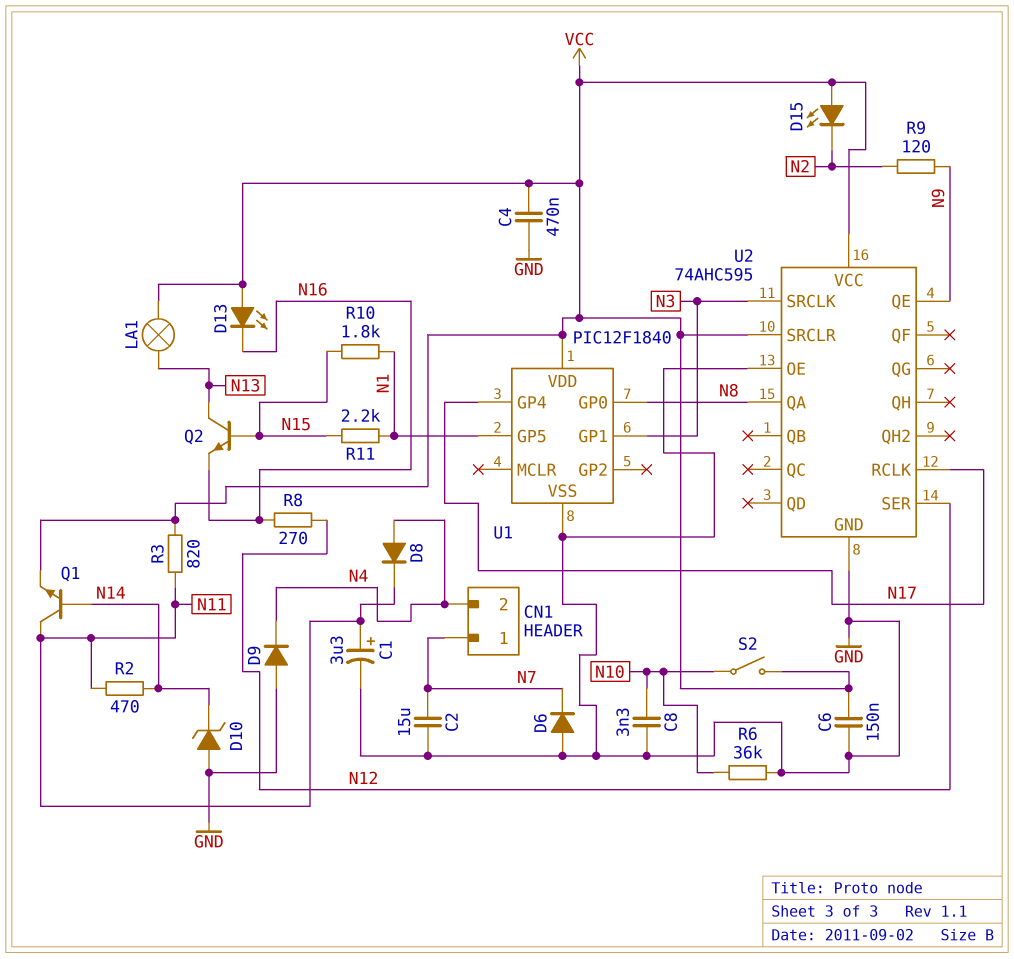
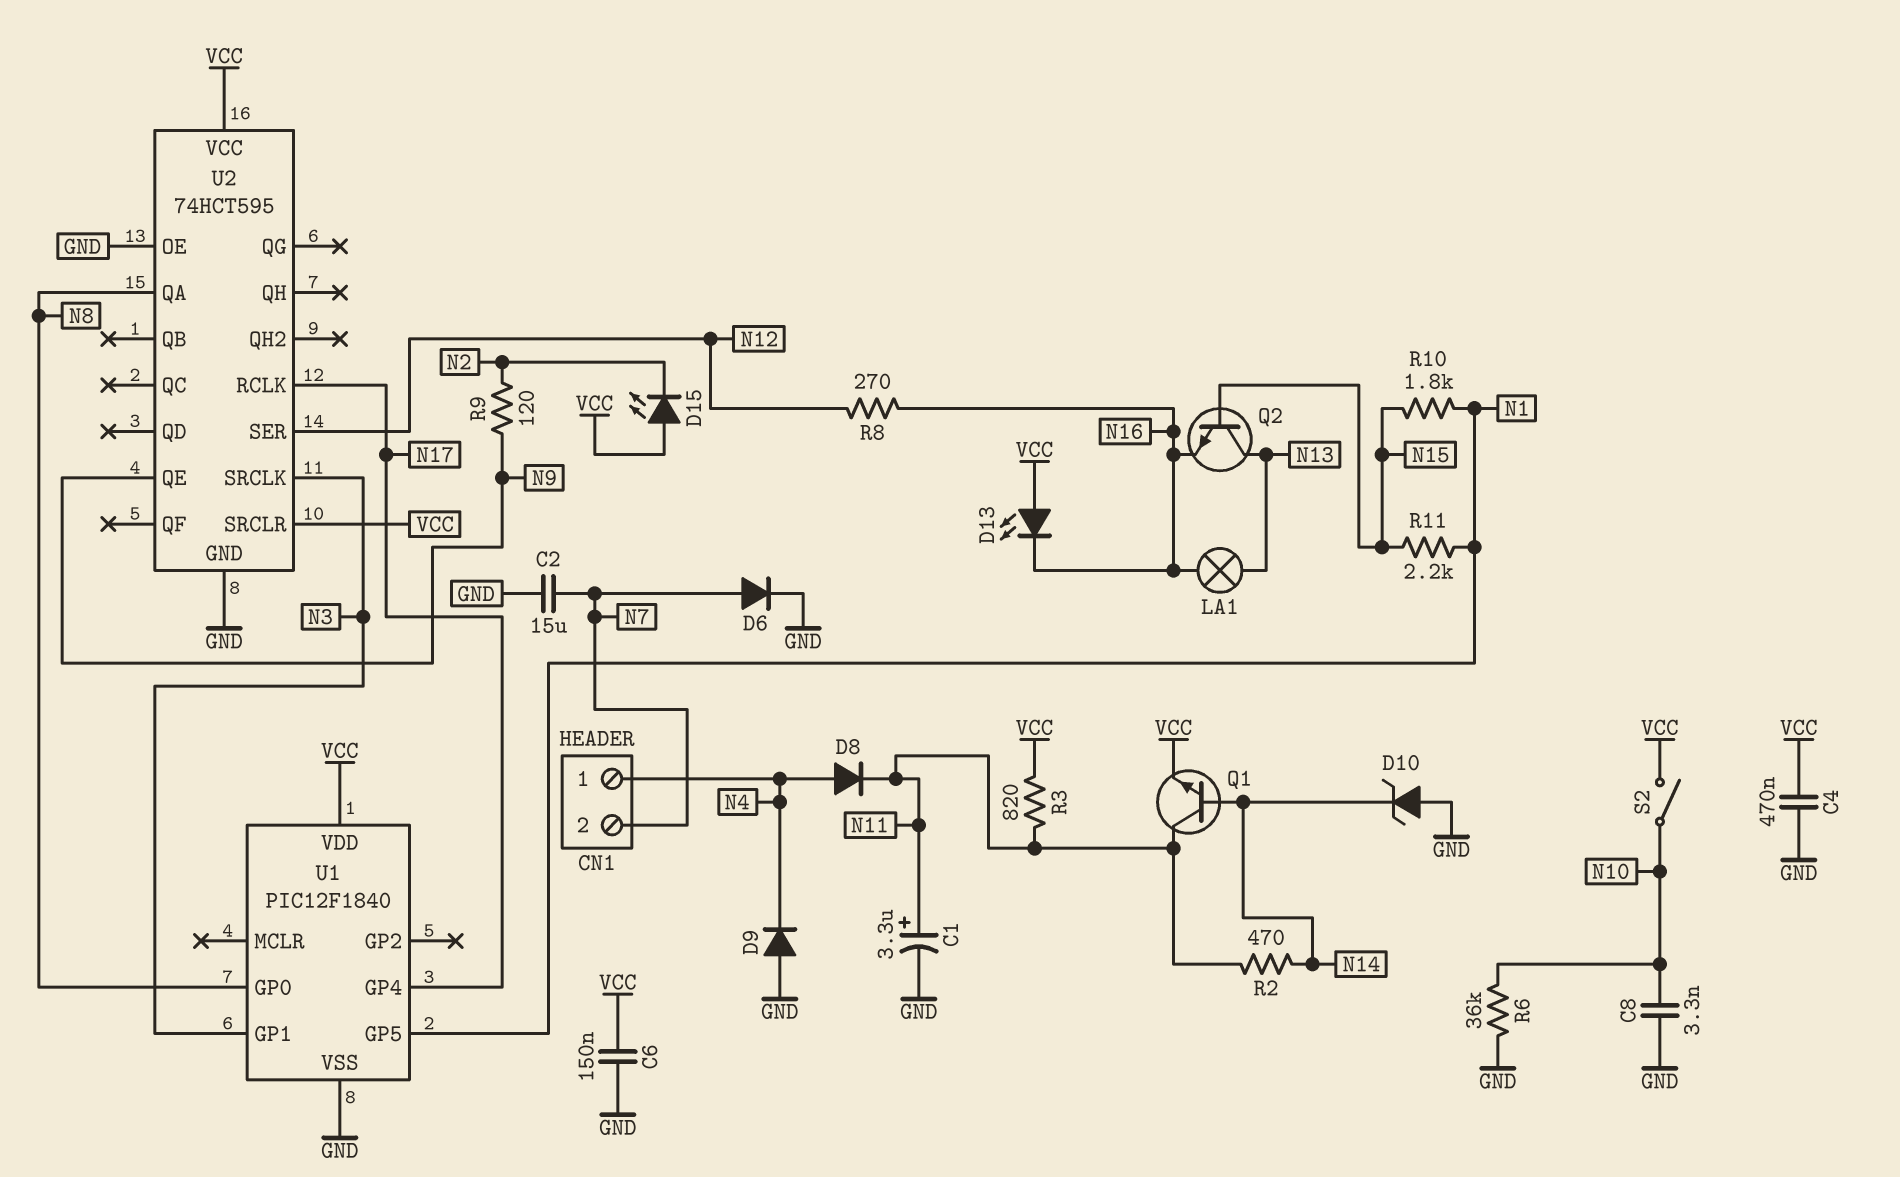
CN1 pin 1: N7 -> N4
CN1 pin 2: N4 -> N7
D6: diode (A GND, K N7) -> diode (A N7, K GND)
LA1: lamp (N13, VCC) -> lamp (N13, N16)
U2: 74AHC595 -> 74HCT595

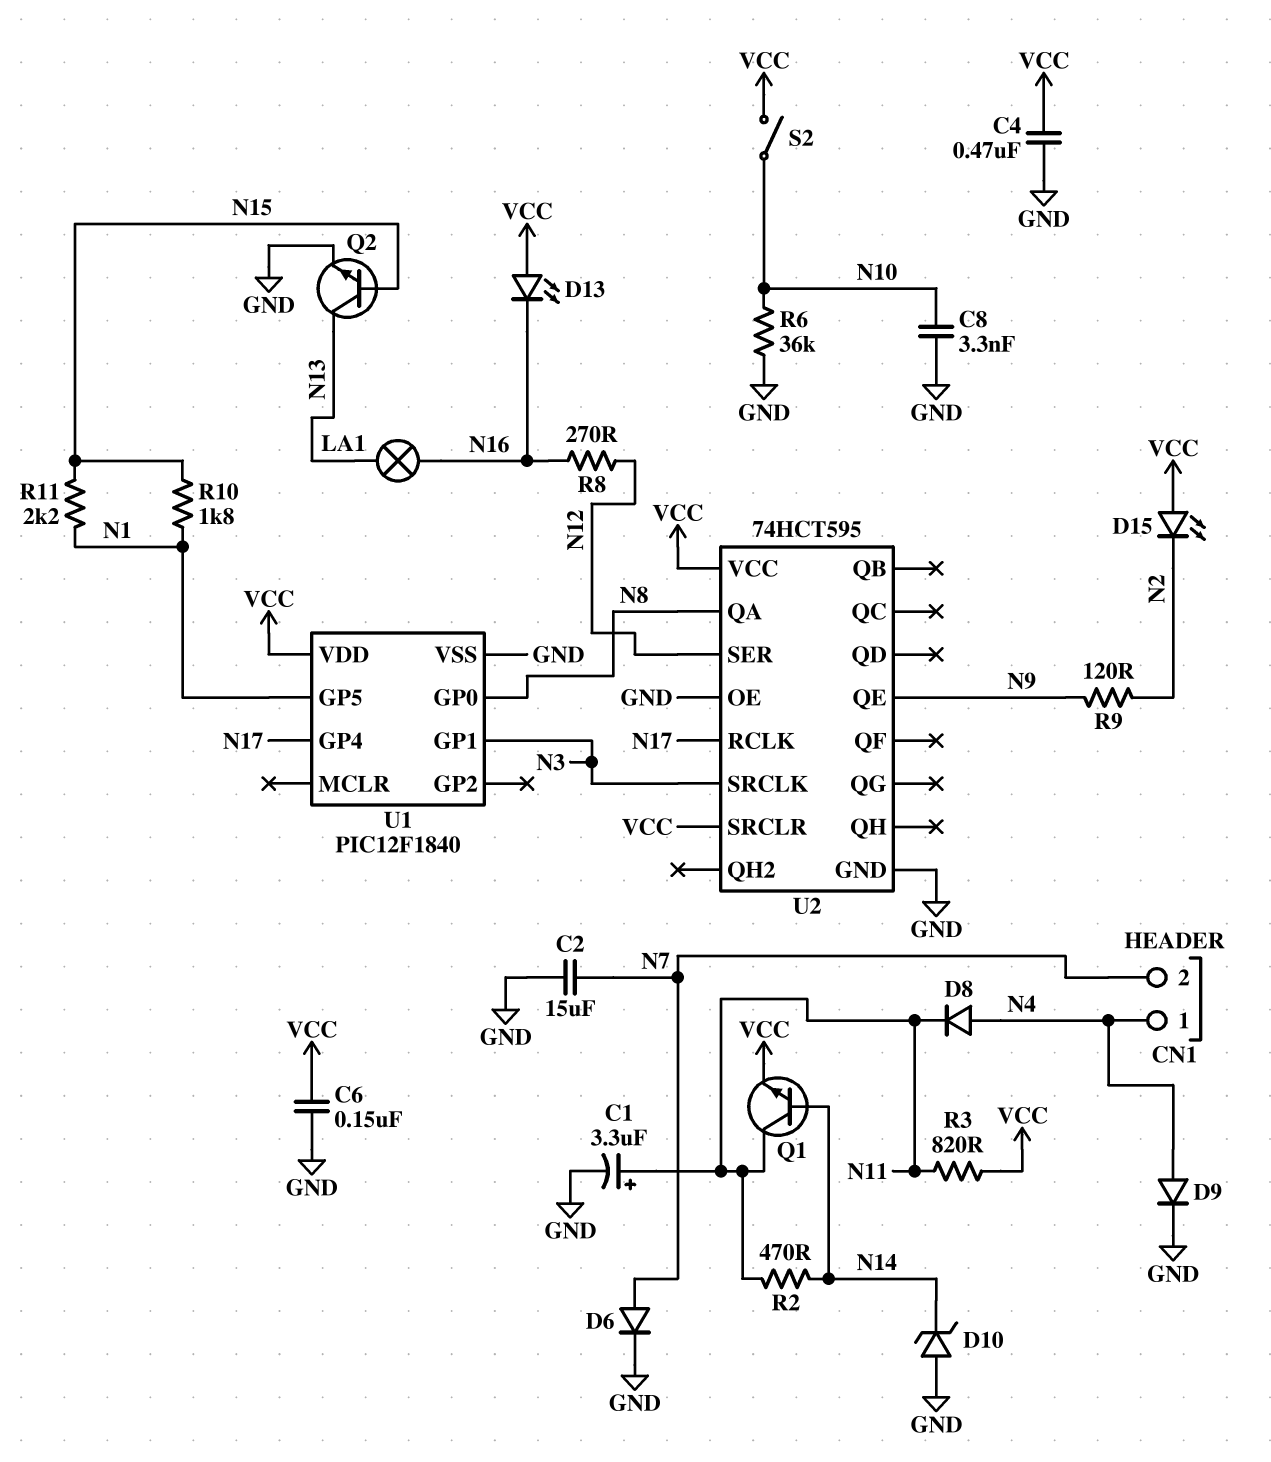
D9: diode (A GND, K N4) -> diode (A N4, K GND)
Q2: NPN (B N15, C N13, E N16) -> NPN (B N15, C N13, E GND)

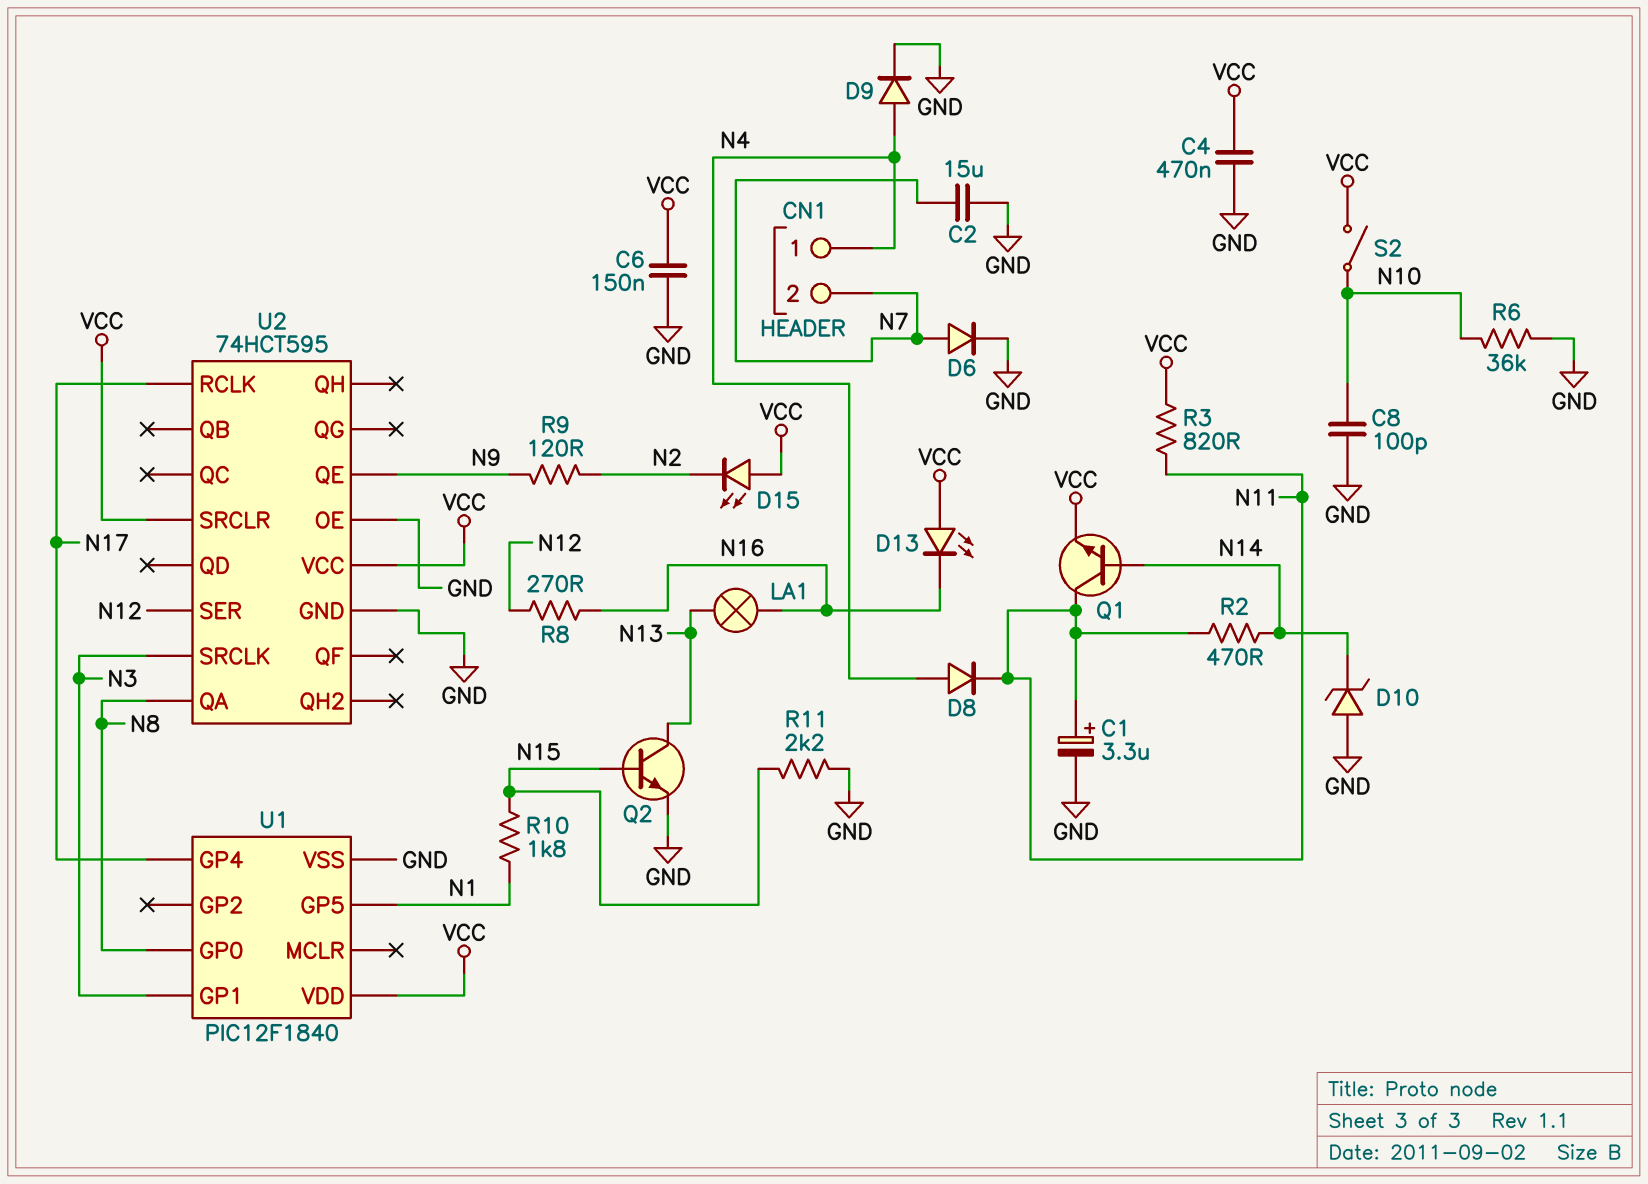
C8: 3.3nF (GND, N10) -> 100pF (GND, N10)
R11: 2.2k (N1, N15) -> 2.2k (GND, N15)

